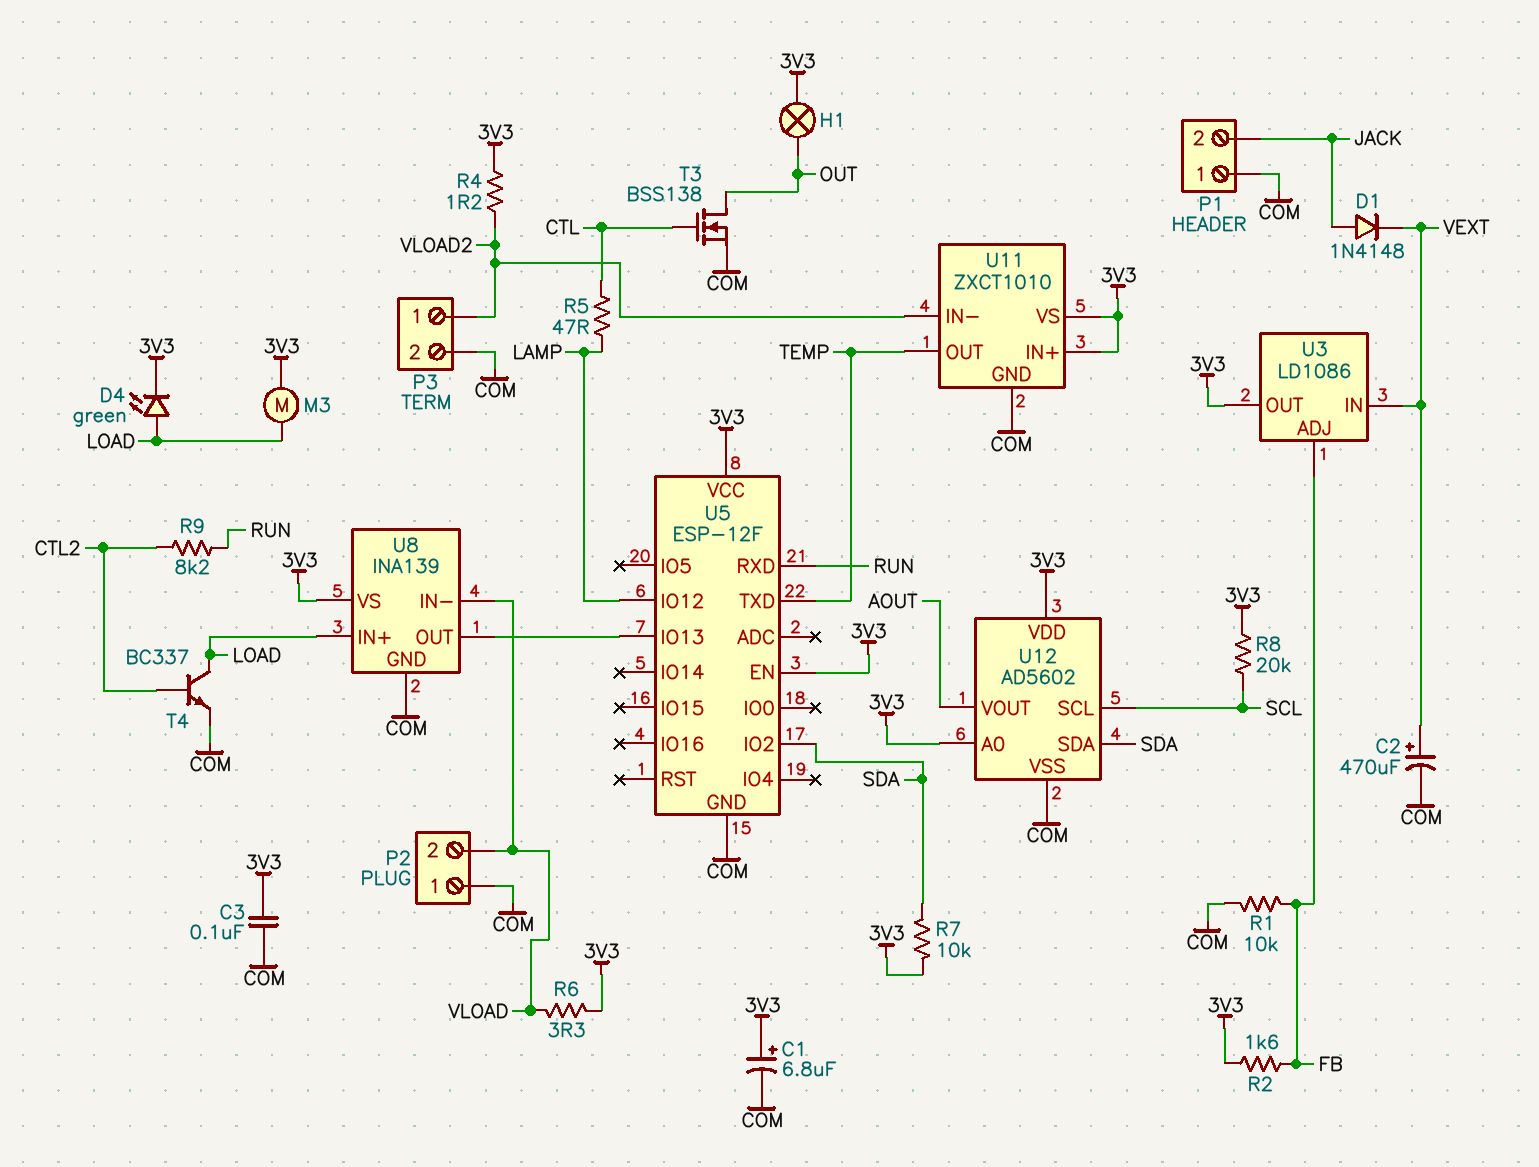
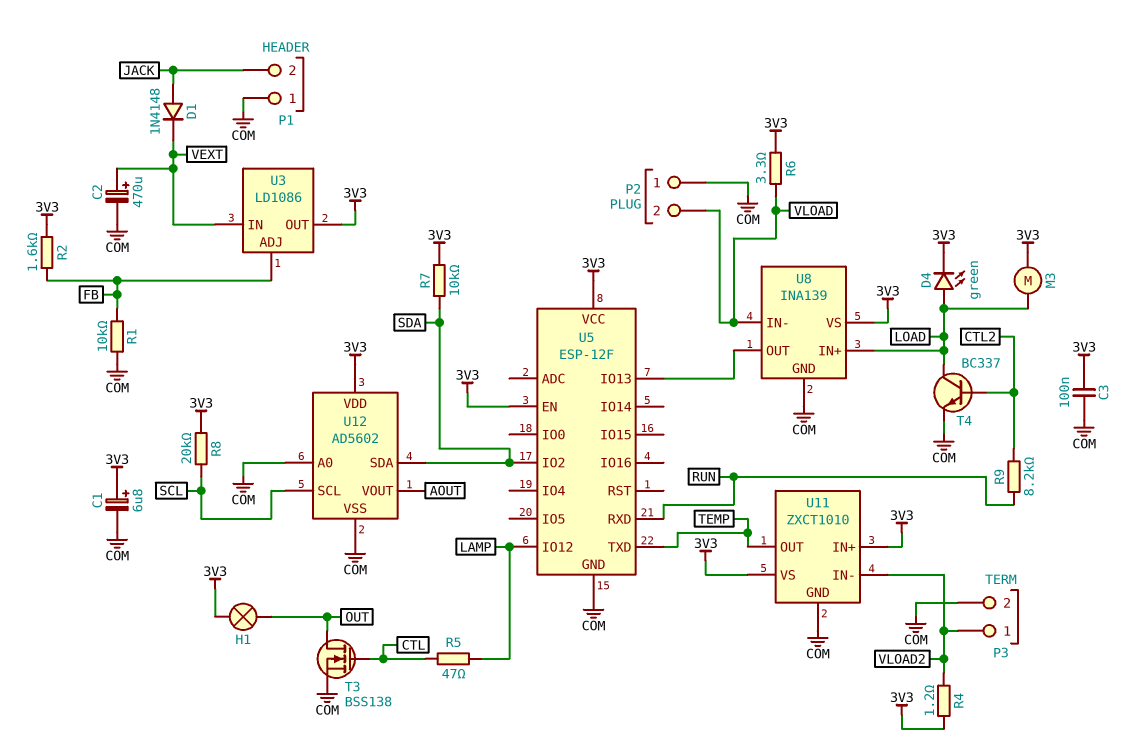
U12 pin A0: 3V3 -> COM

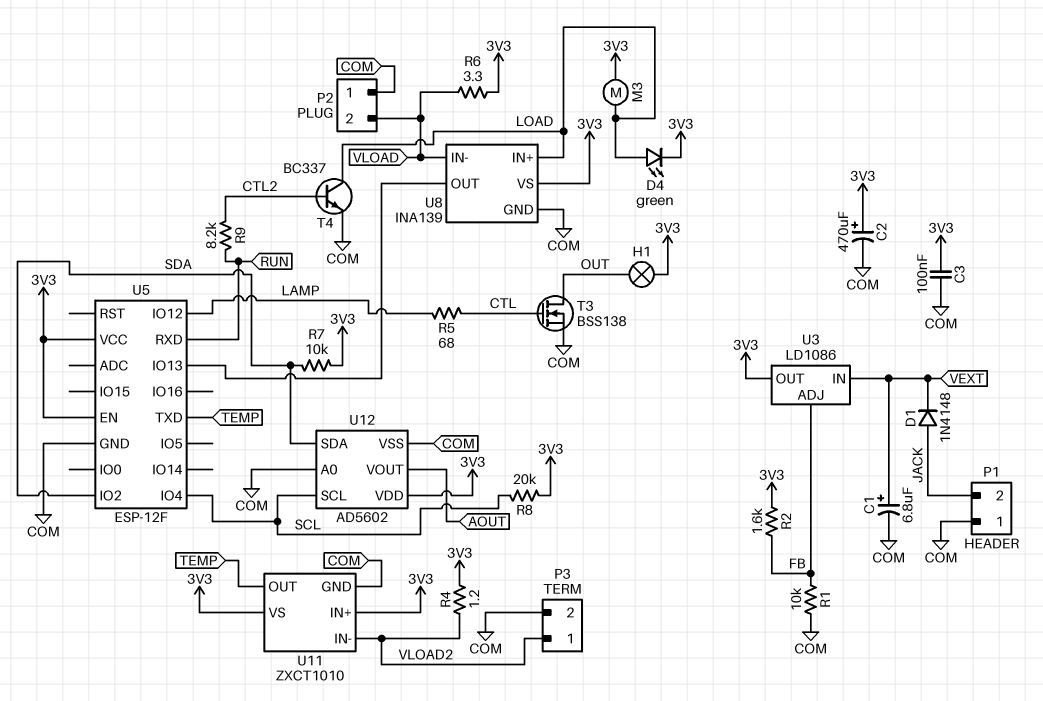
C1: 6.8uF (plus 3V3, minus COM) -> 6.8uF (plus VEXT, minus COM)
C2: 470uF (plus VEXT, minus COM) -> 470uF (plus 3V3, minus COM)
R5: 47 (CTL, LAMP) -> 68 (CTL, LAMP)
U5 pin IO4: none -> SCL

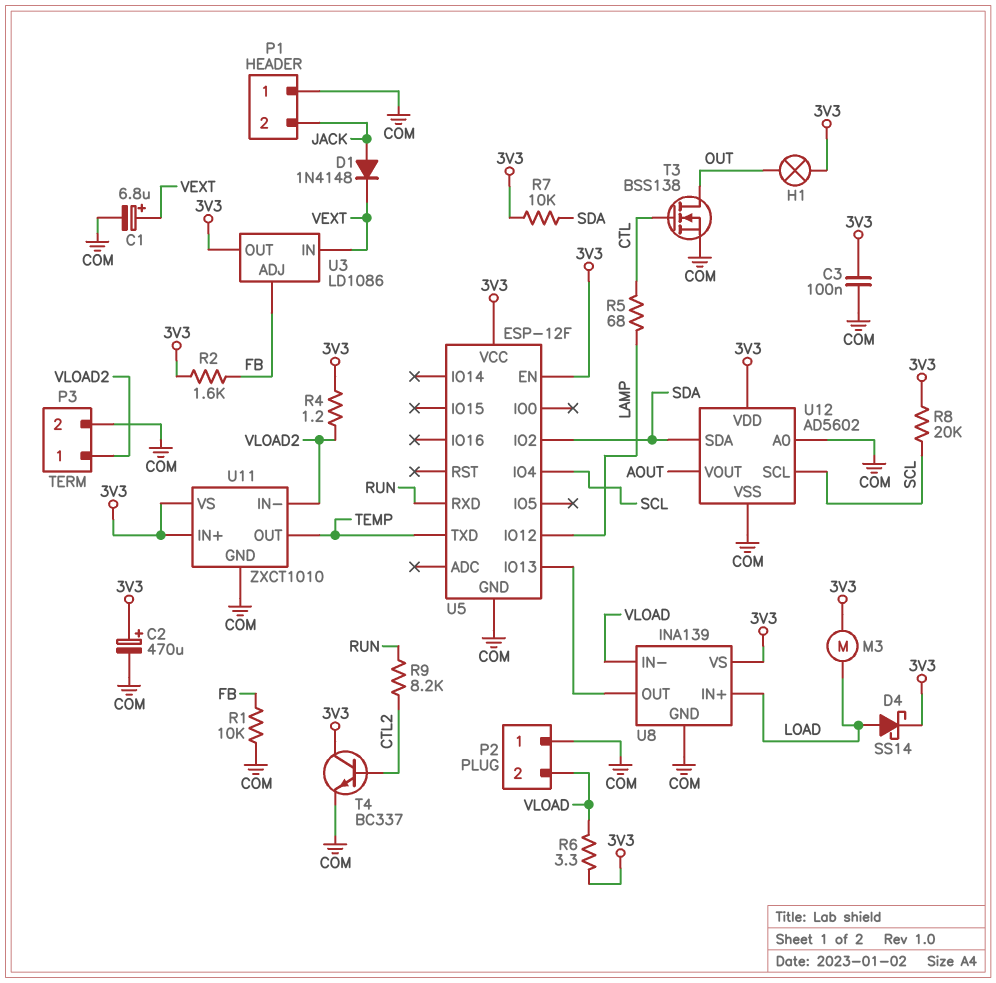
D4: LED green (A LOAD, K 3V3) -> schottky SS14 (A LOAD, K 3V3)
T4: NPN BC337 (B CTL2, C LOAD, E COM) -> NPN BC337 (B CTL2, C 3V3, E COM)

